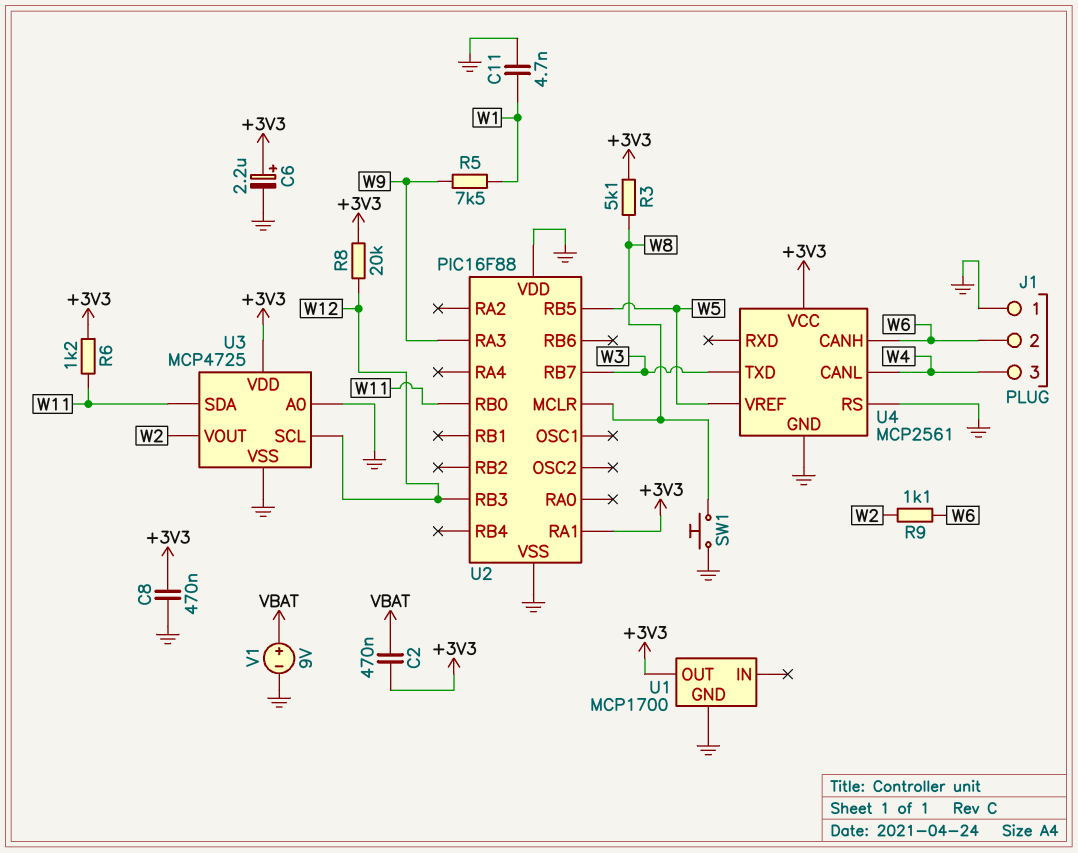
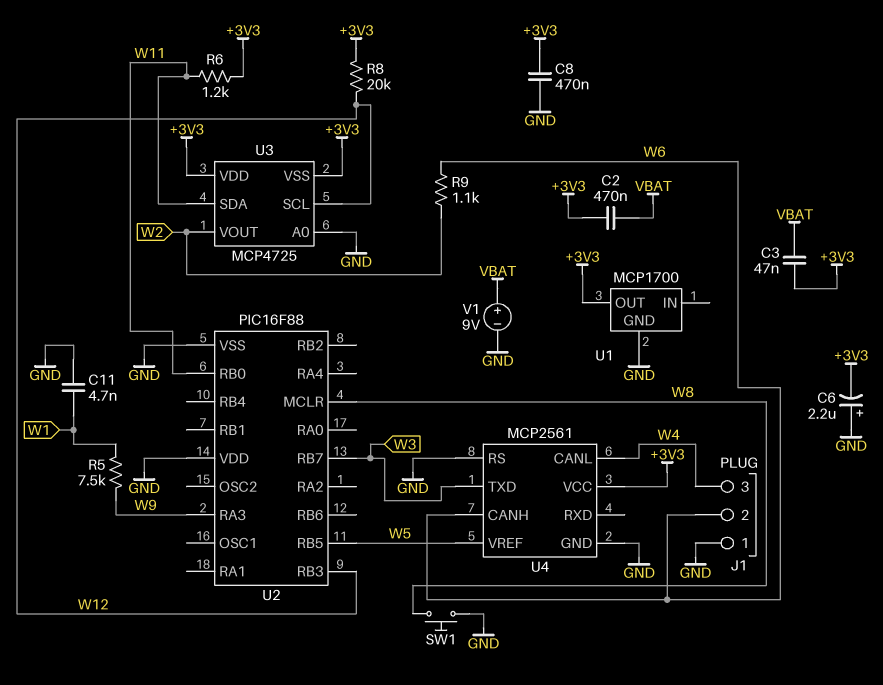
C3: none -> 47nF (+3V3, VBAT)
C6: 2.2uF (plus +3V3, minus GND) -> 2.2uF (plus GND, minus +3V3)
R3: 5.1k (+3V3, W8) -> none
U2 pin RA1: +3V3 -> none
U3 pin VSS: GND -> +3V3

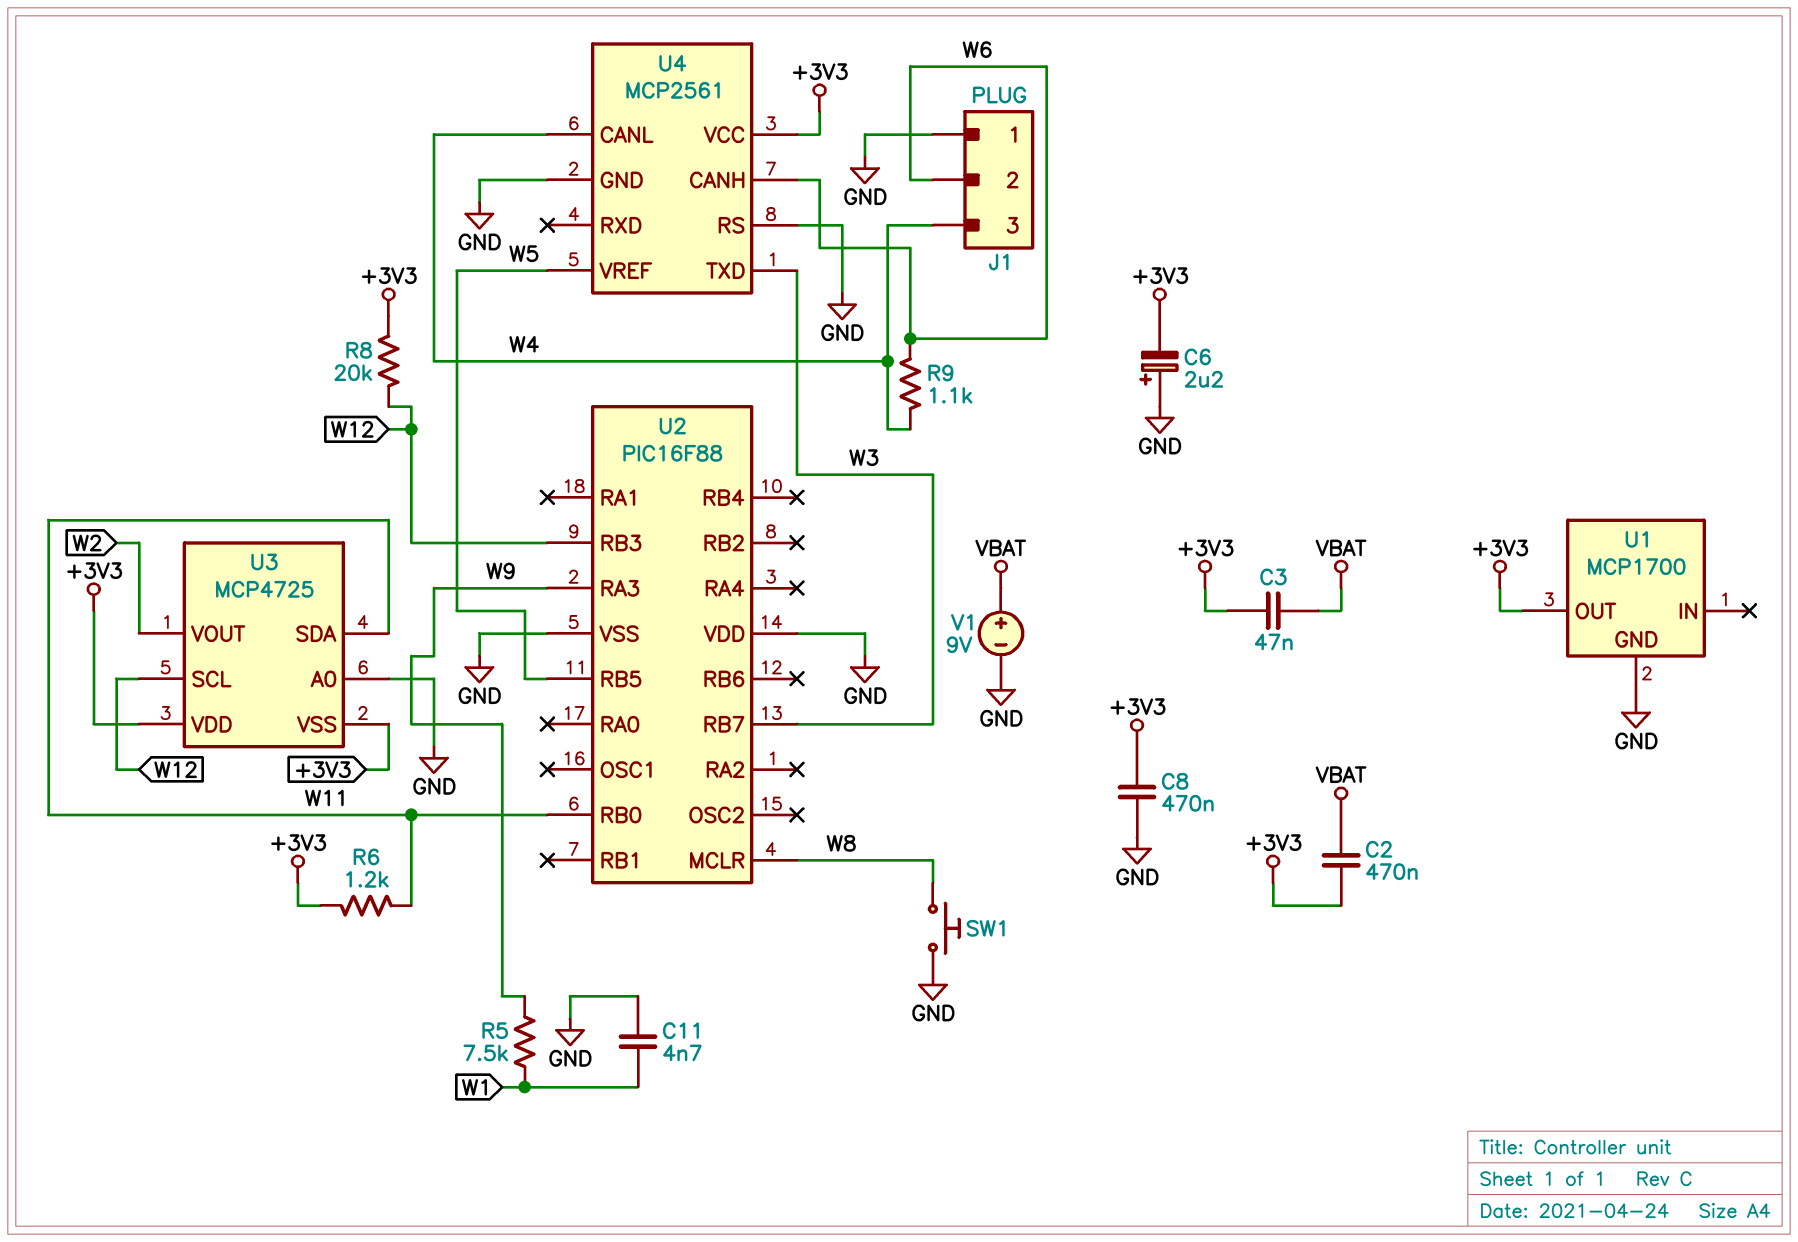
R9: 1.1k (W2, W6) -> 1.1k (W4, W6)

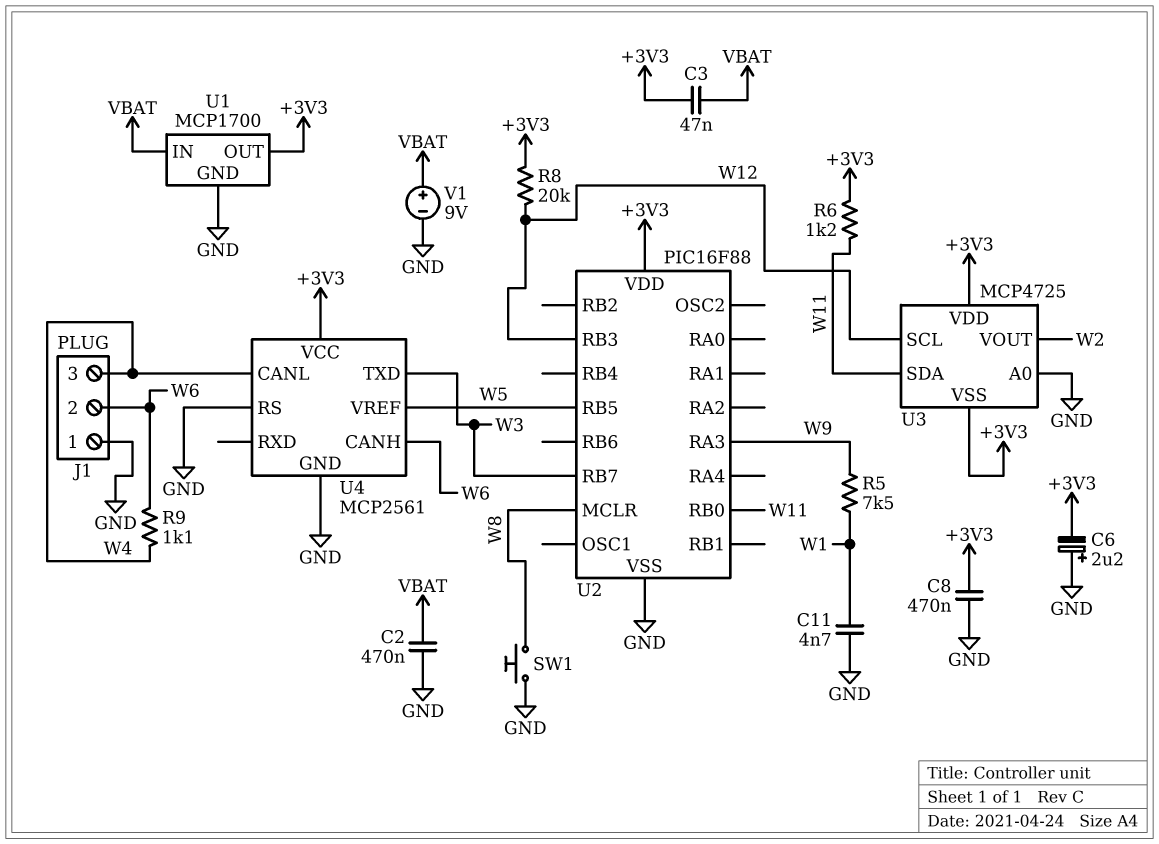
C2: 470nF (+3V3, VBAT) -> 470nF (GND, VBAT)
U1 pin IN: none -> VBAT
U2 pin VDD: GND -> +3V3

